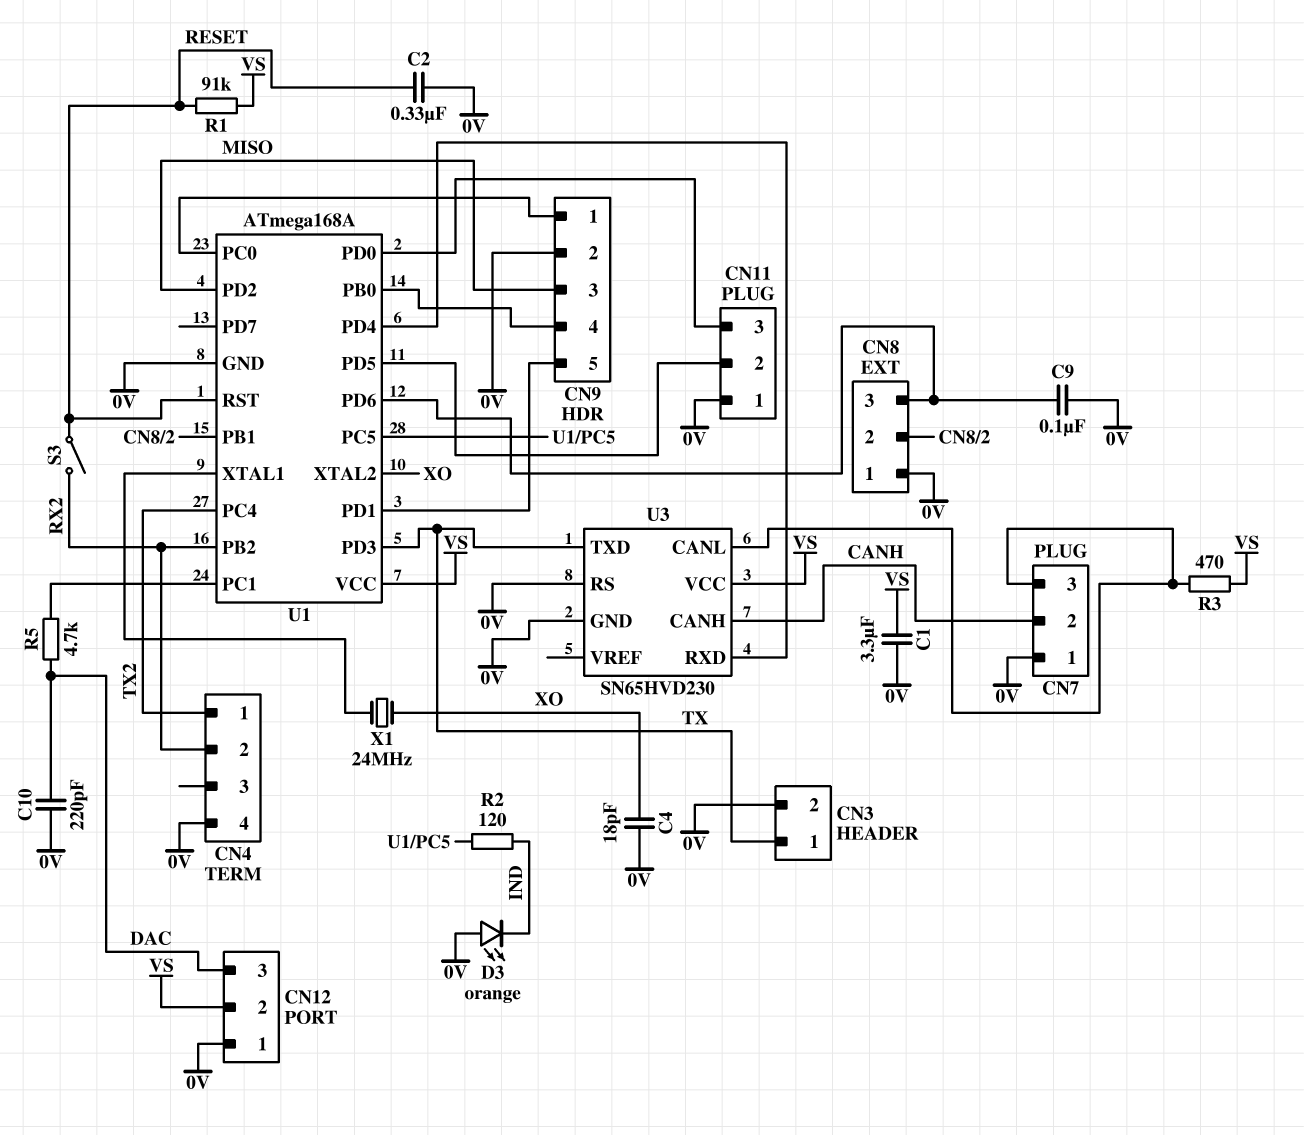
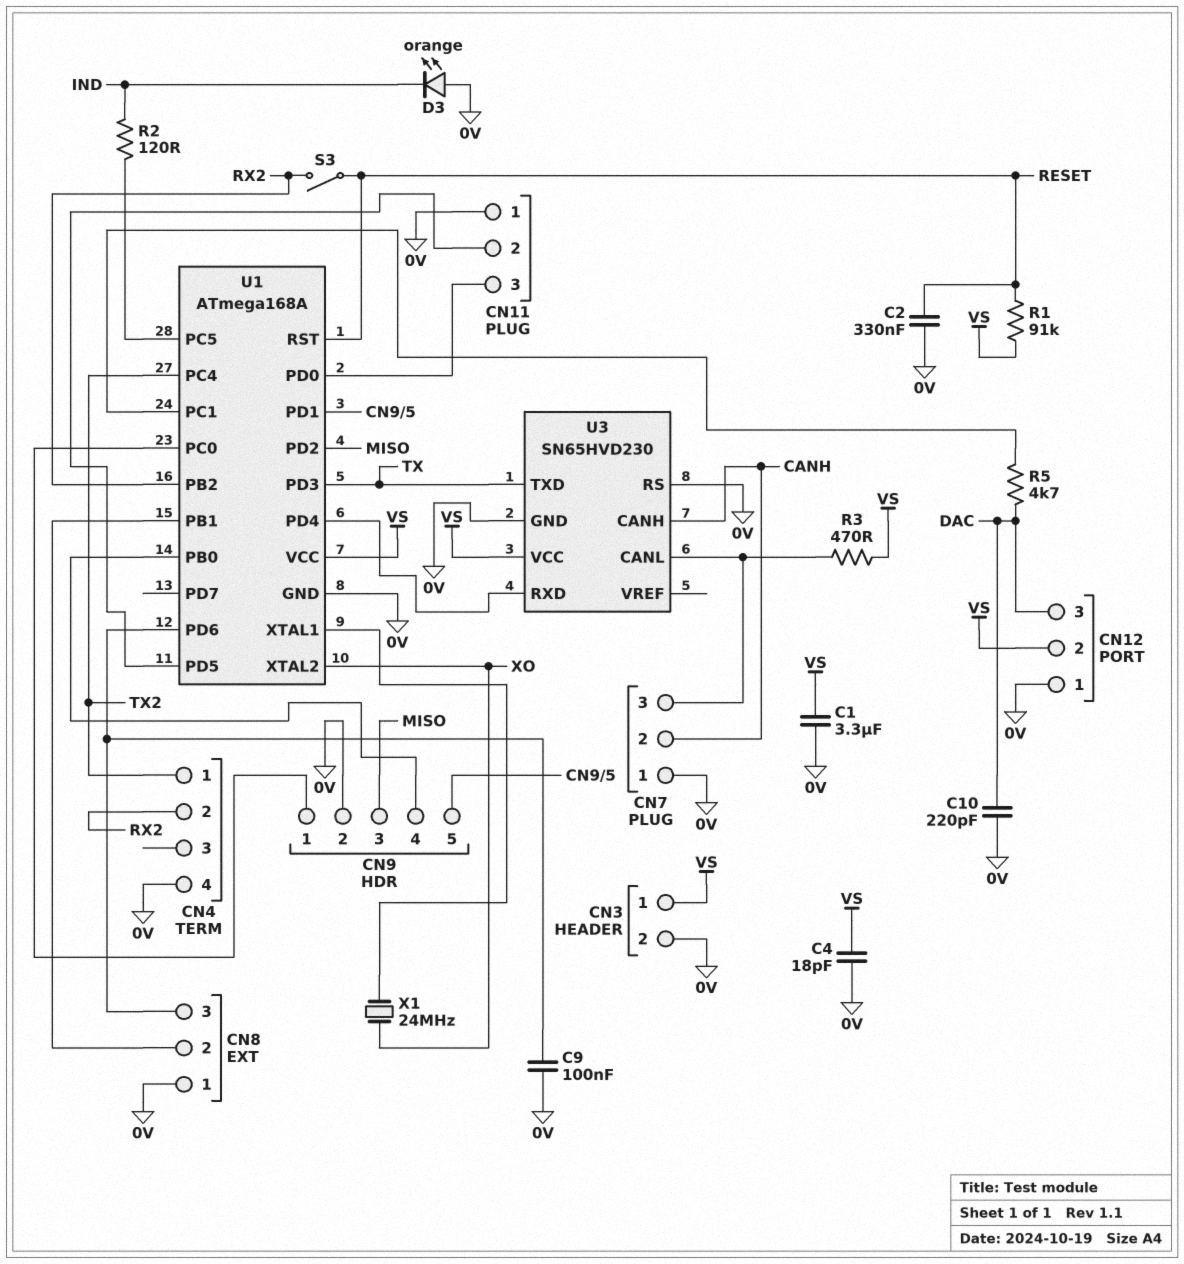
C4: 18pF (0V, XO) -> 18pF (0V, VS)
CN3 pin 1: TX -> VS

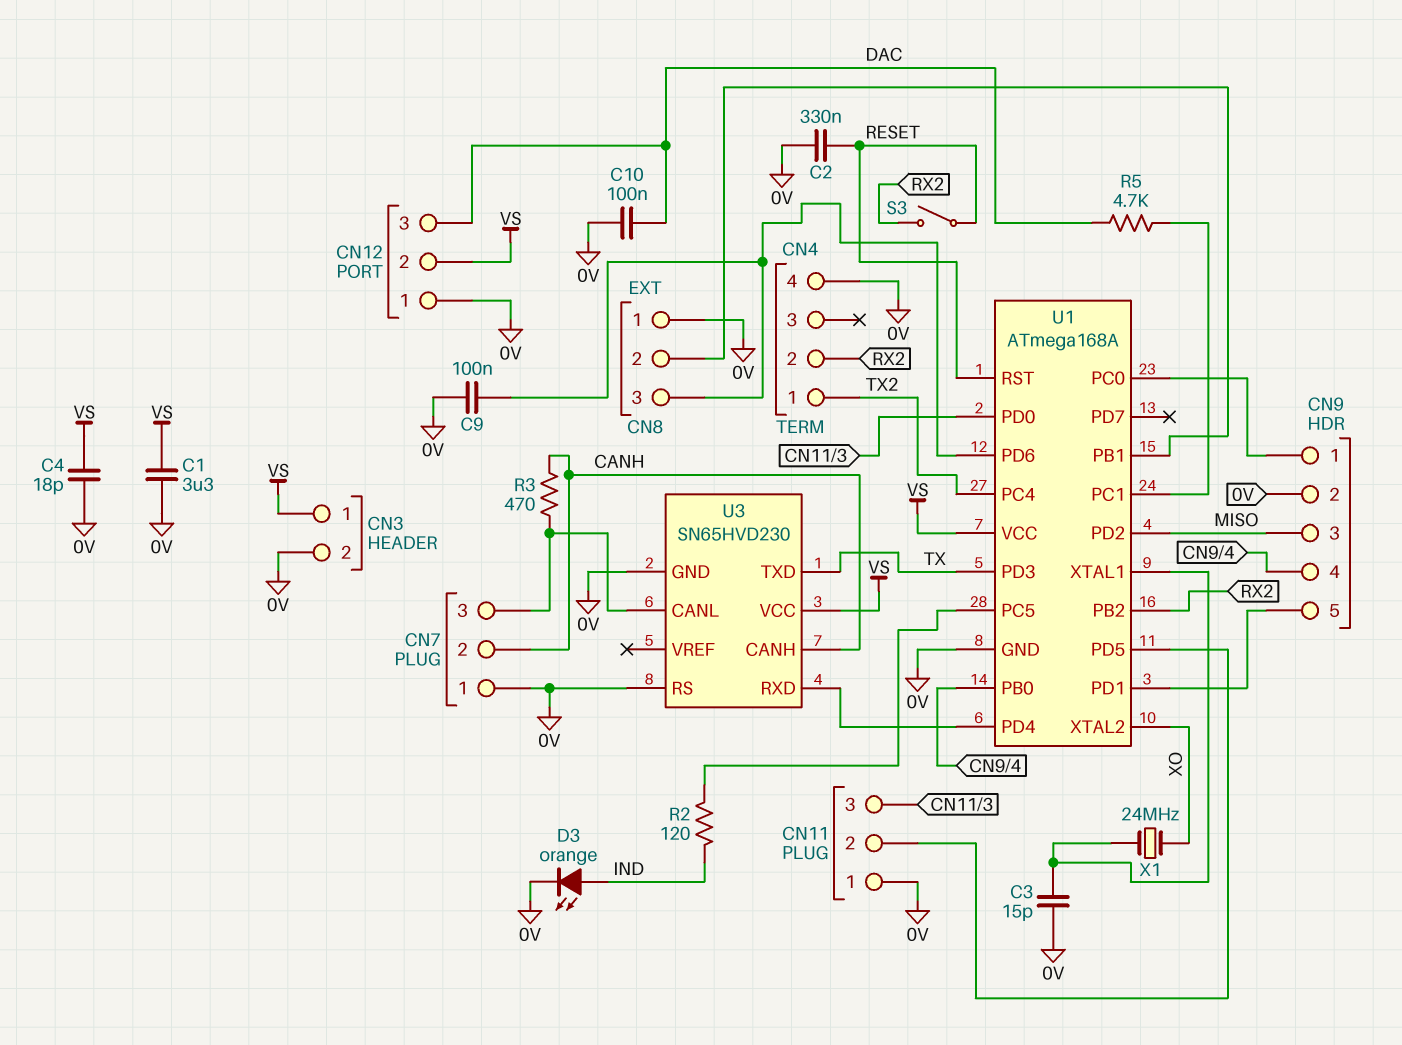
C3: none -> 15pF (0V, U1/XTAL1)
C10: 220pF (0V, DAC) -> 100nF (0V, DAC)
D3: LED orange (A 0V, K IND) -> LED orange (A IND, K 0V)
R1: 91k (RESET, VS) -> none
R3: 470 (CN7/3, VS) -> 470 (CANH, CN7/3)

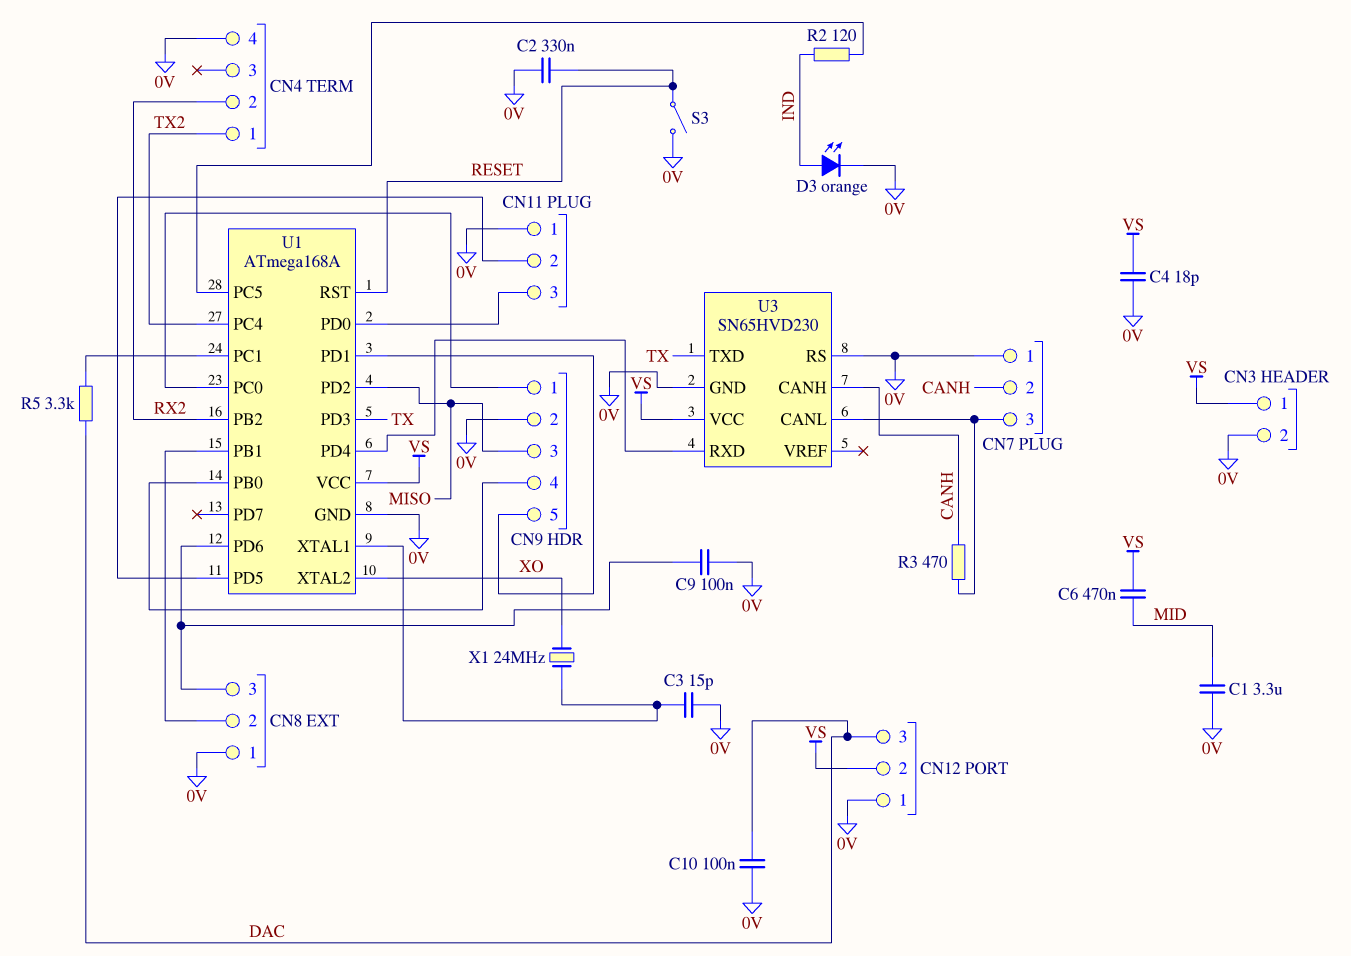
C1: 3.3uF (0V, VS) -> 3.3uF (0V, MID)
C6: none -> 470nF (MID, VS)
R5: 4.7k (DAC, U1/PC1) -> 3.3k (DAC, U1/PC1)
S3: switch (RESET, RX2) -> switch (0V, RESET)

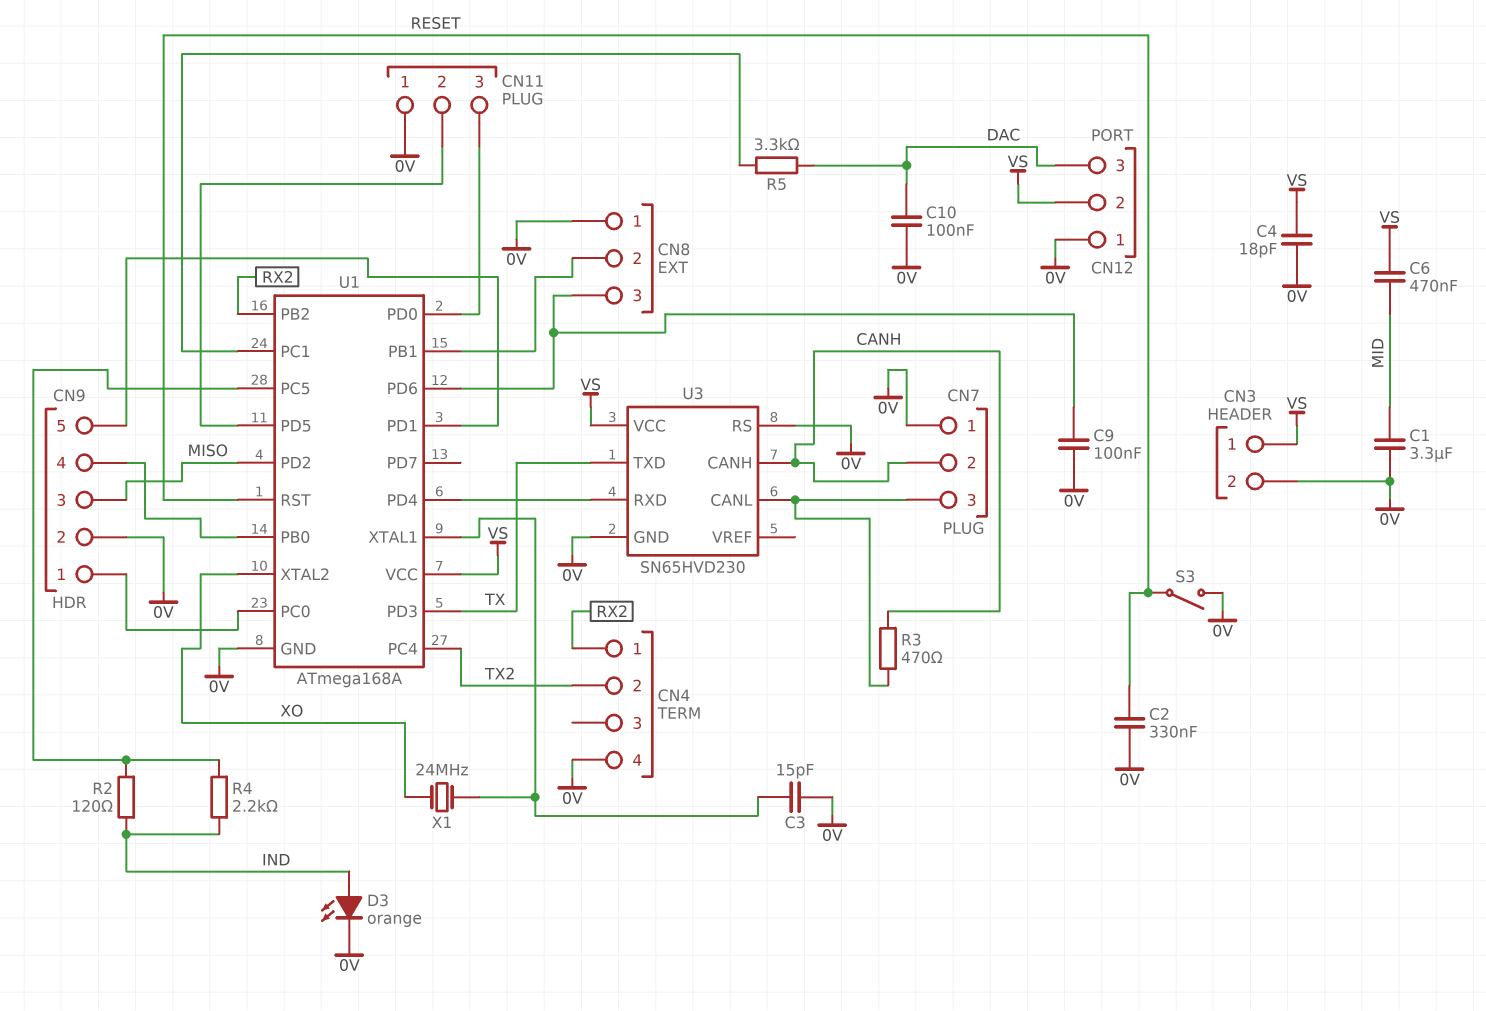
CN4 pin 1: TX2 -> RX2
CN4 pin 2: RX2 -> TX2
R4: none -> 2.2k (IND, U1/PC5)

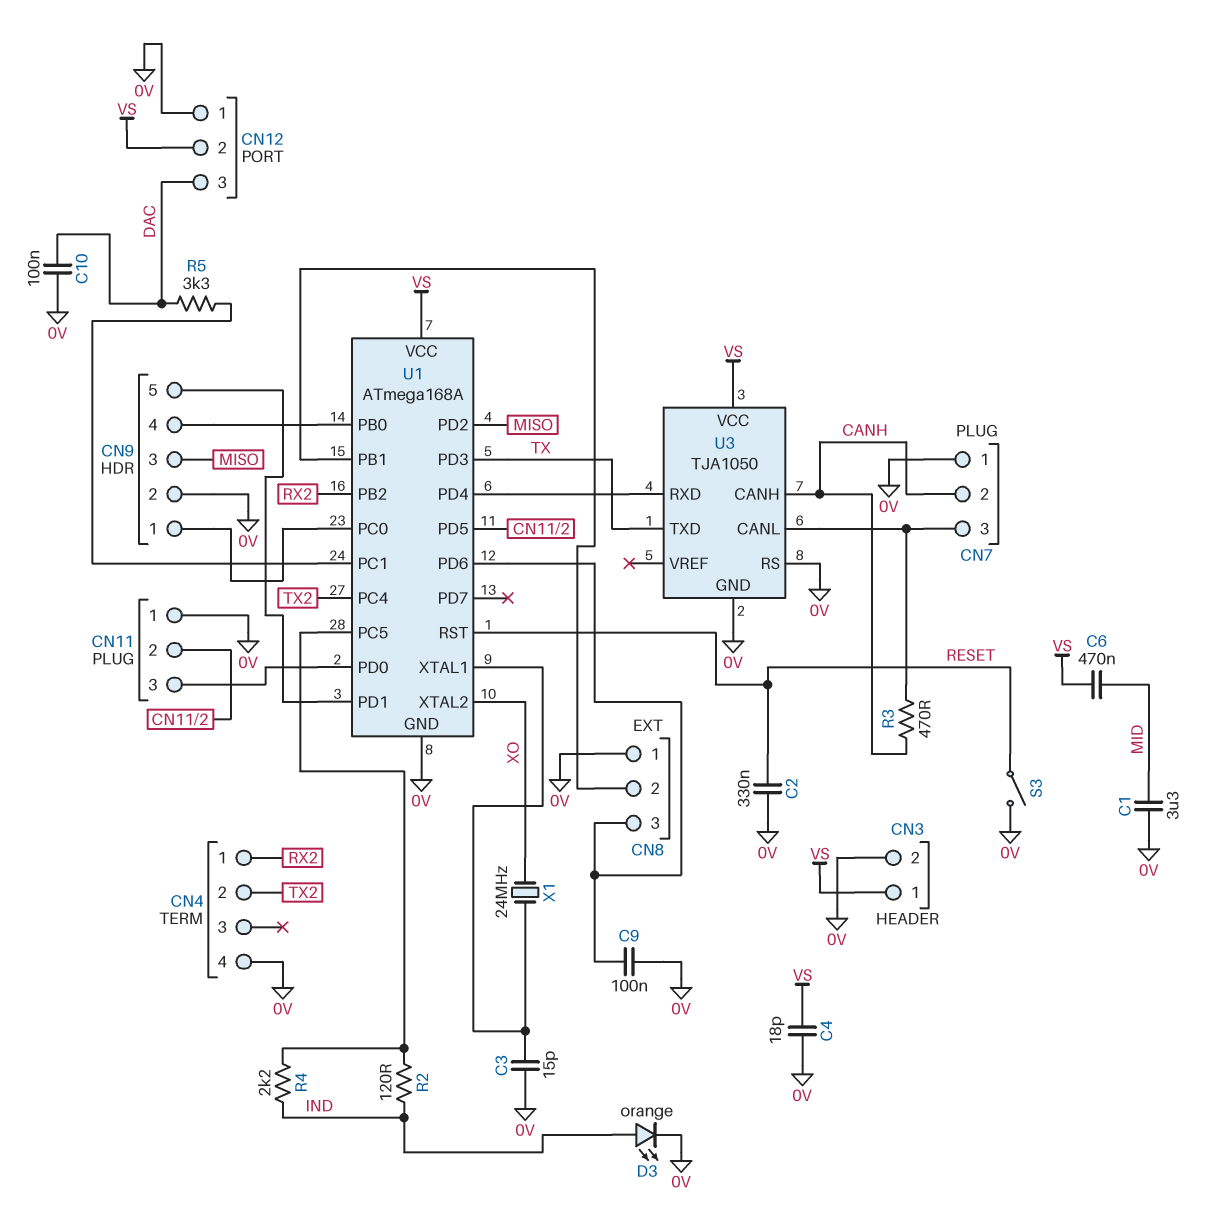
U3: SN65HVD230 -> TJA1050

